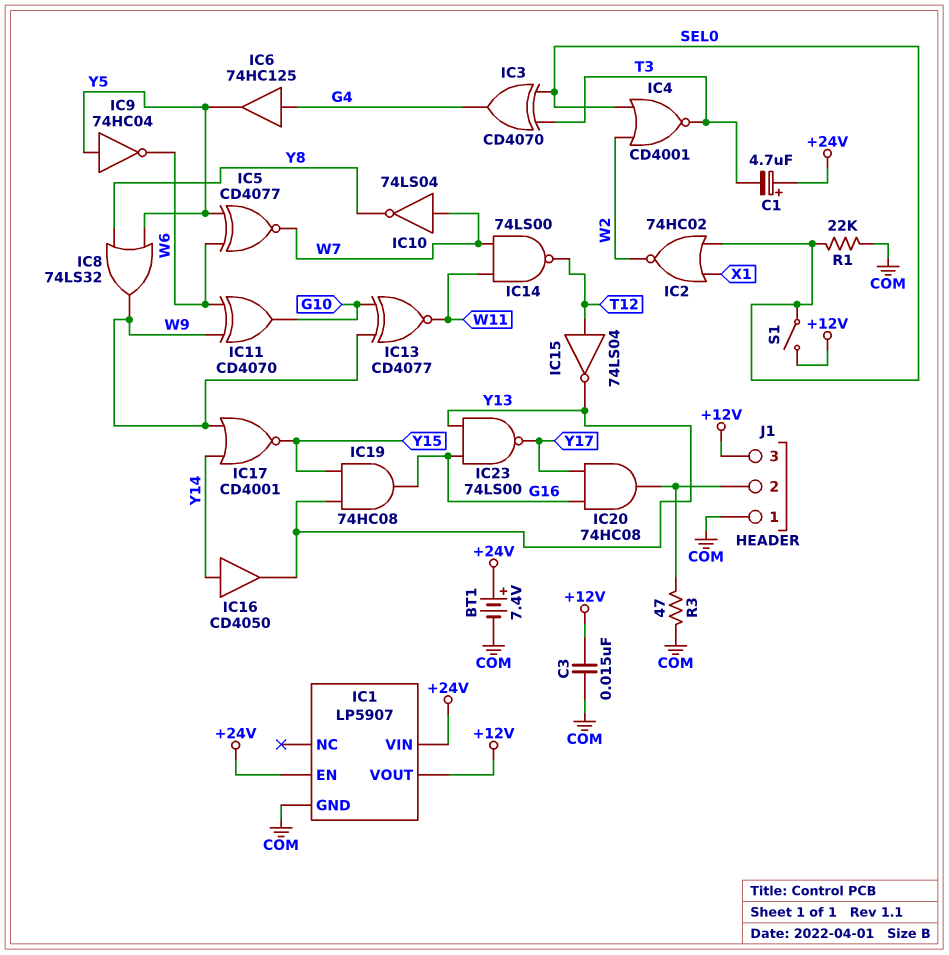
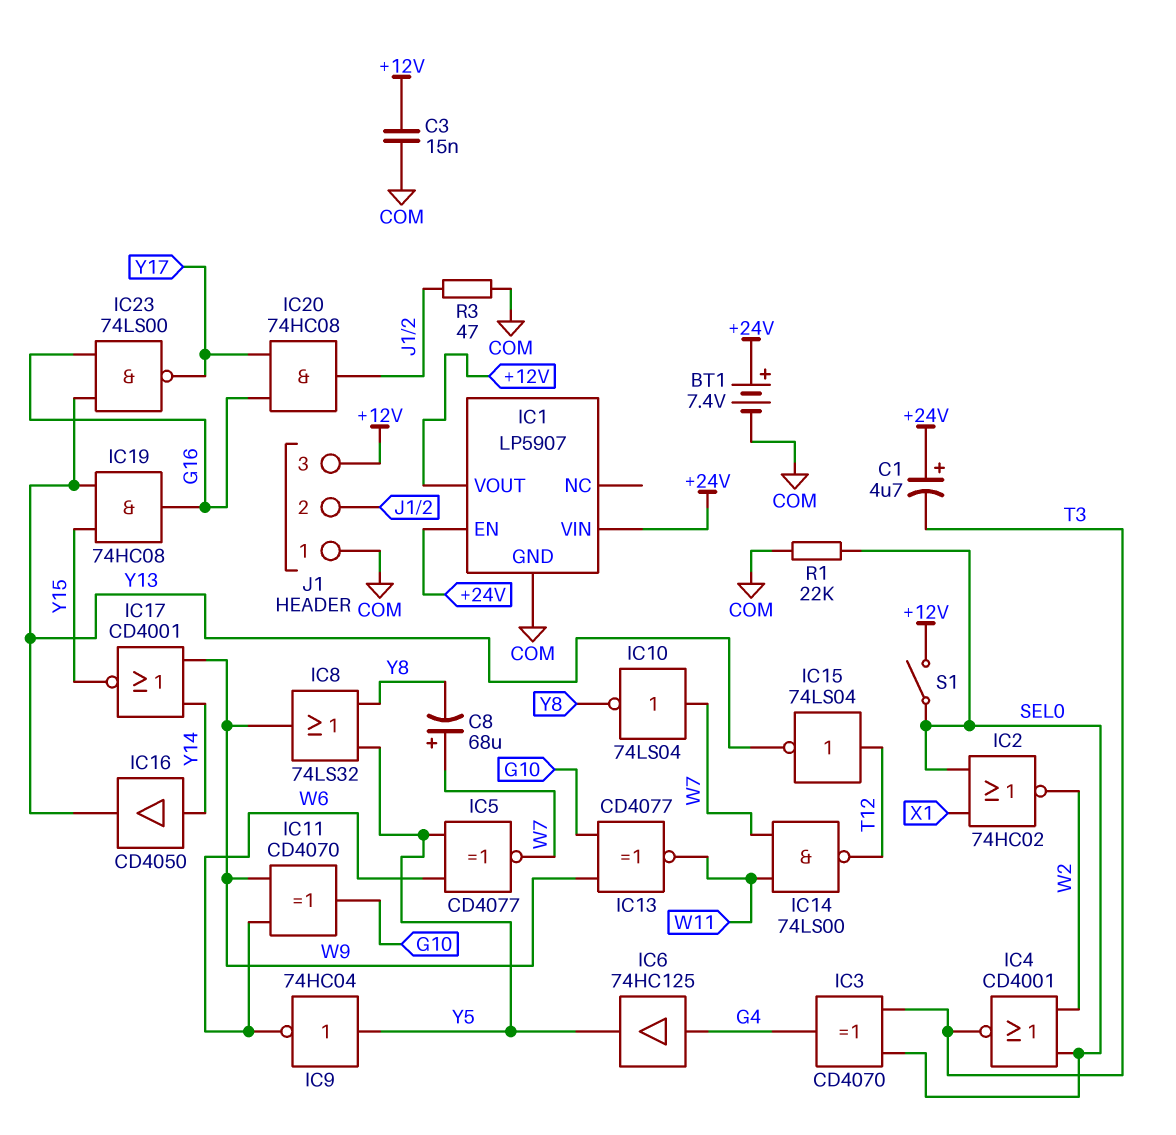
C8: none -> 68uF (plus W7, minus Y8)

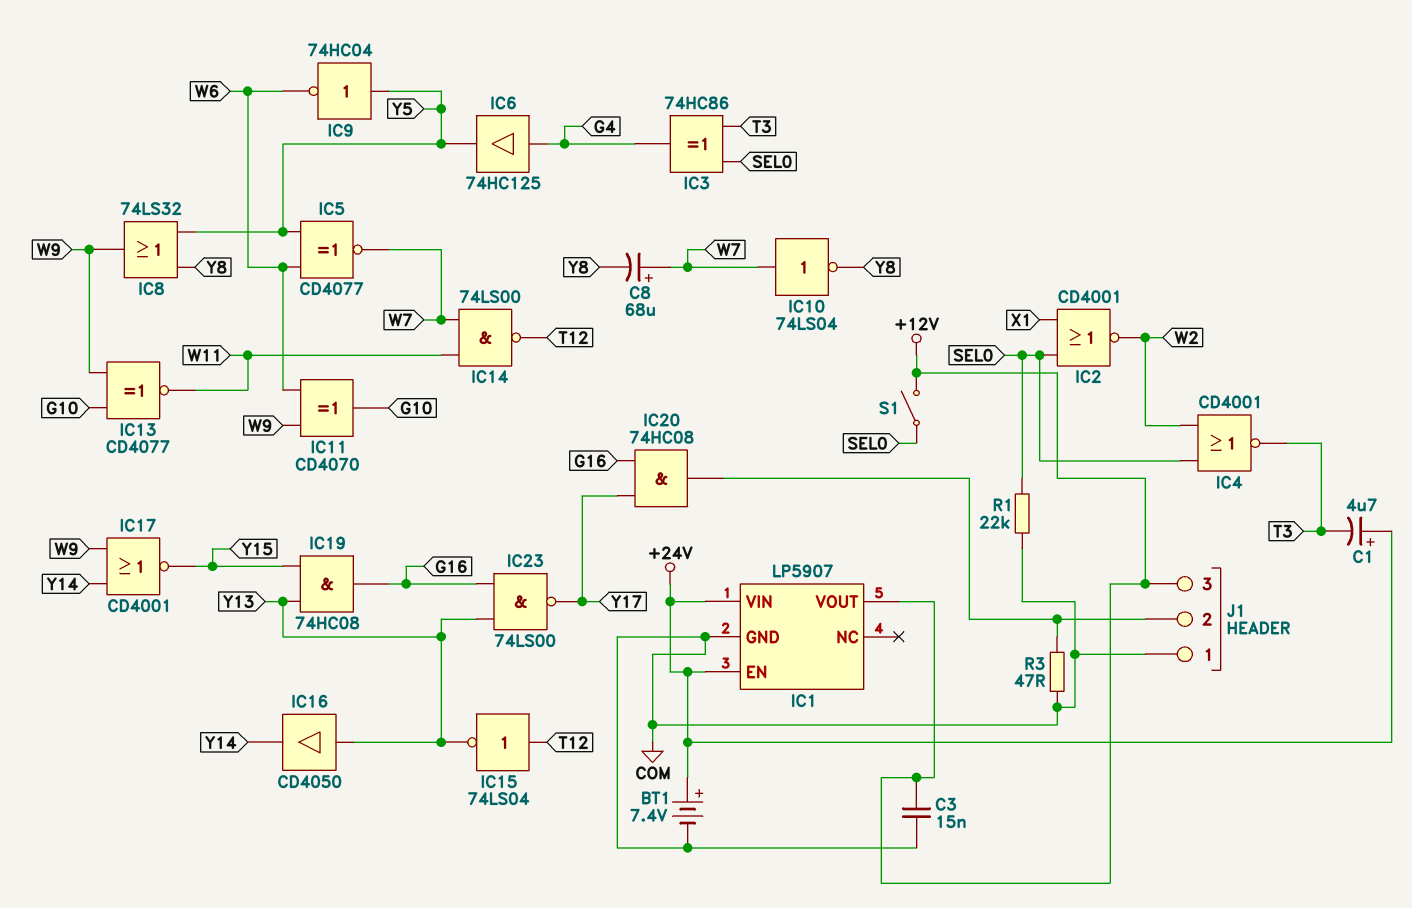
IC2: NOR 74HC02 (in SEL0, in X1, out W2) -> NOR CD4001 (in SEL0, in X1, out W2)
IC3: XOR CD4070 (in SEL0, in T3, out G4) -> XOR 74HC86 (in SEL0, in T3, out G4)
IC16: buffer CD4050 (in Y14, out Y13) -> buffer CD4050 (in Y13, out Y14)

